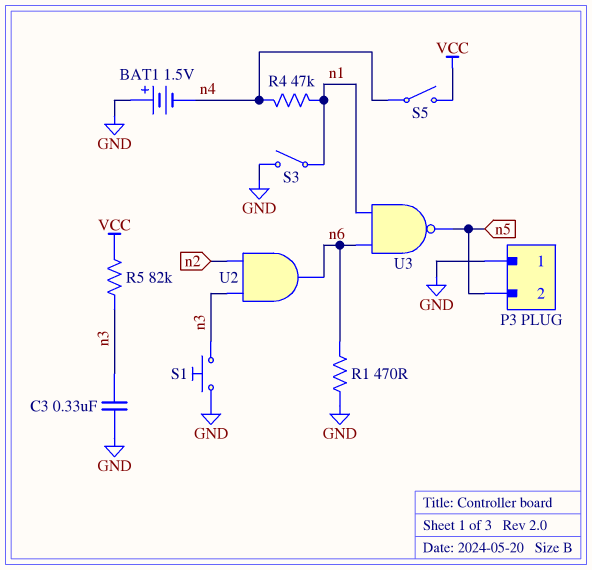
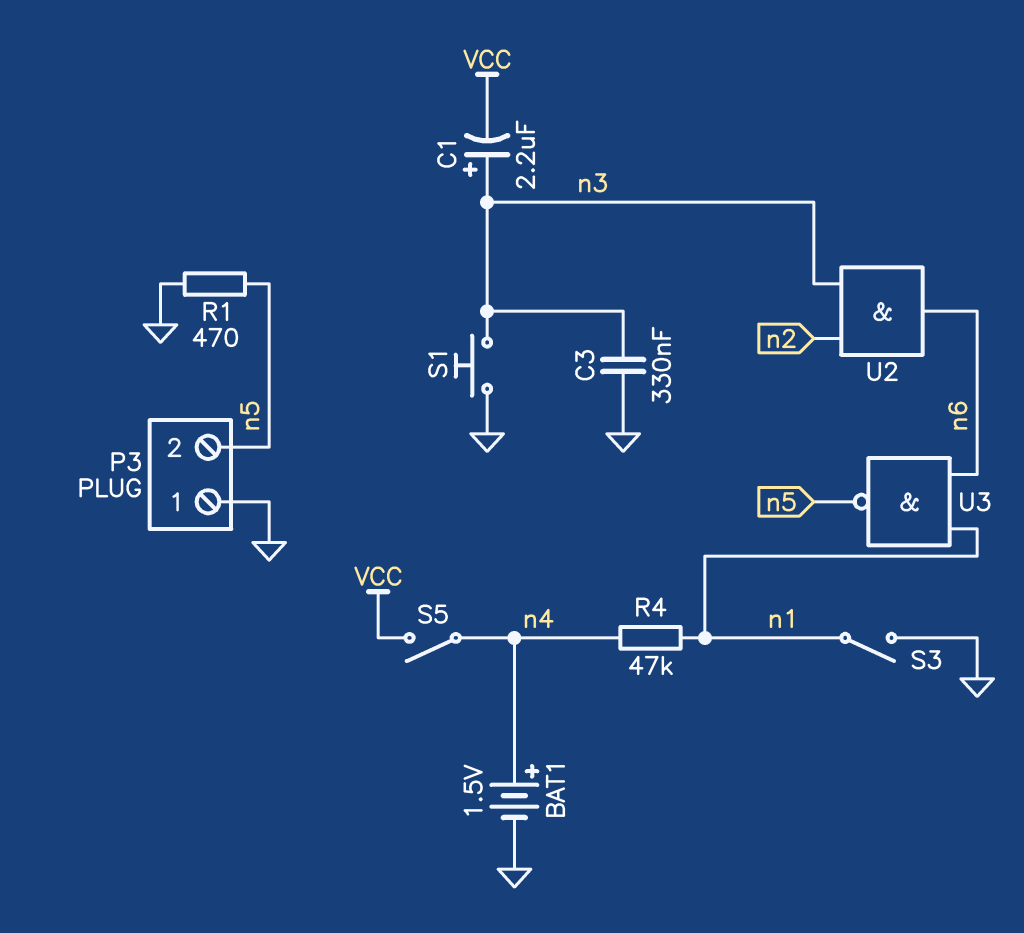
BAT1: 1.5V (plus GND, minus n4) -> 1.5V (plus n4, minus GND)
C1: none -> 2.2uF (plus n3, minus VCC)
R1: 470 (GND, n6) -> 470 (GND, n5)
R5: 82k (VCC, n3) -> none

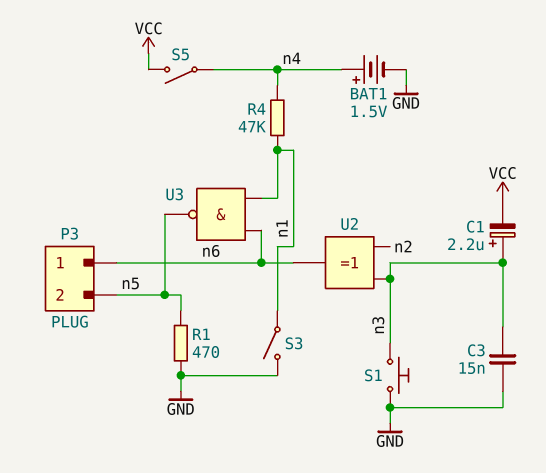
C3: 330nF (GND, n3) -> 15nF (GND, n3)
P3 pin 1: GND -> n6
U2: AND (in n2, in n3, out n6) -> XOR (in n2, in n3, out n6)

